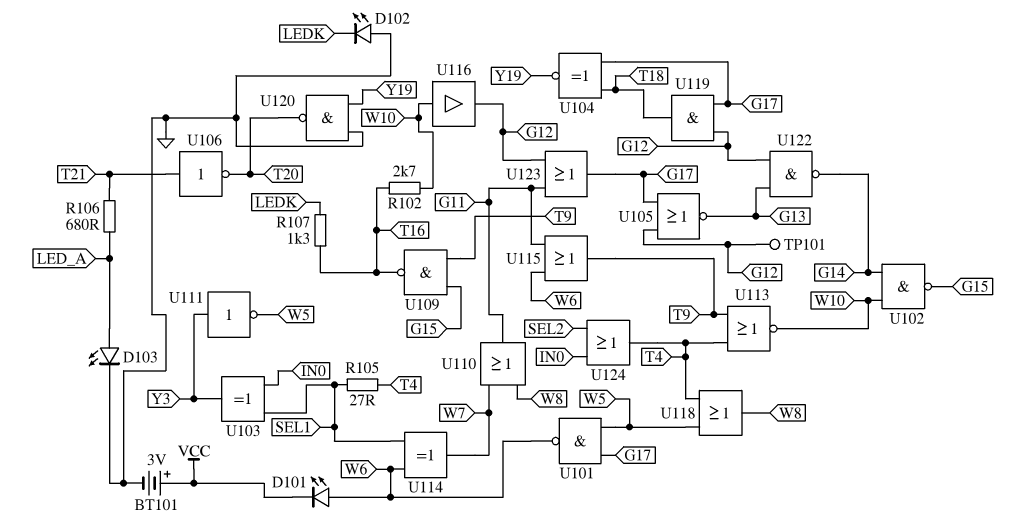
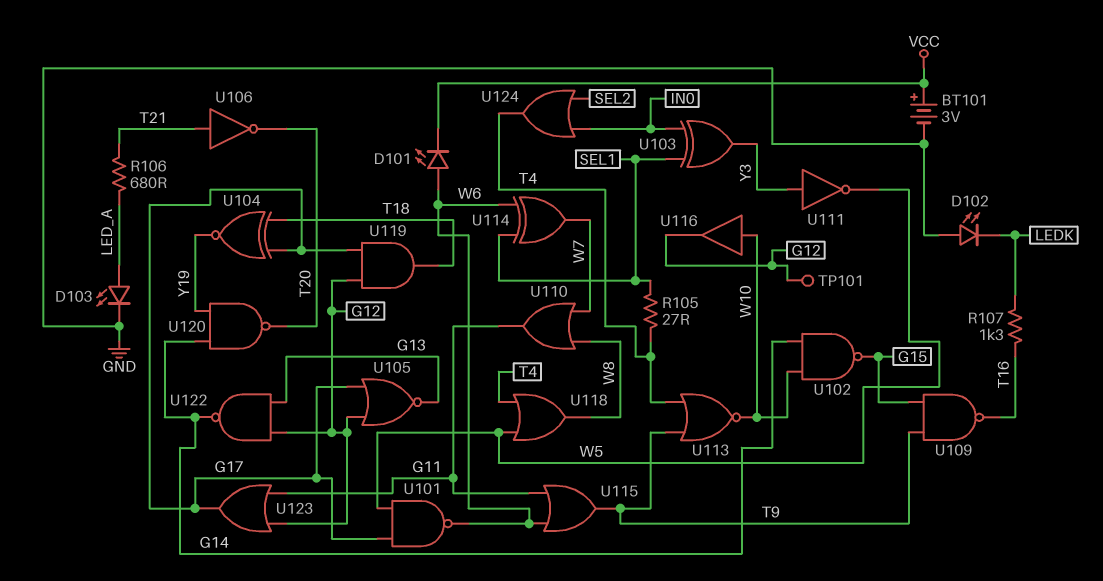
R102: 2.7k (T16, W10) -> none
U120: NAND (in GND, in Y19, out T20) -> NAND (in G14, in Y19, out T20)

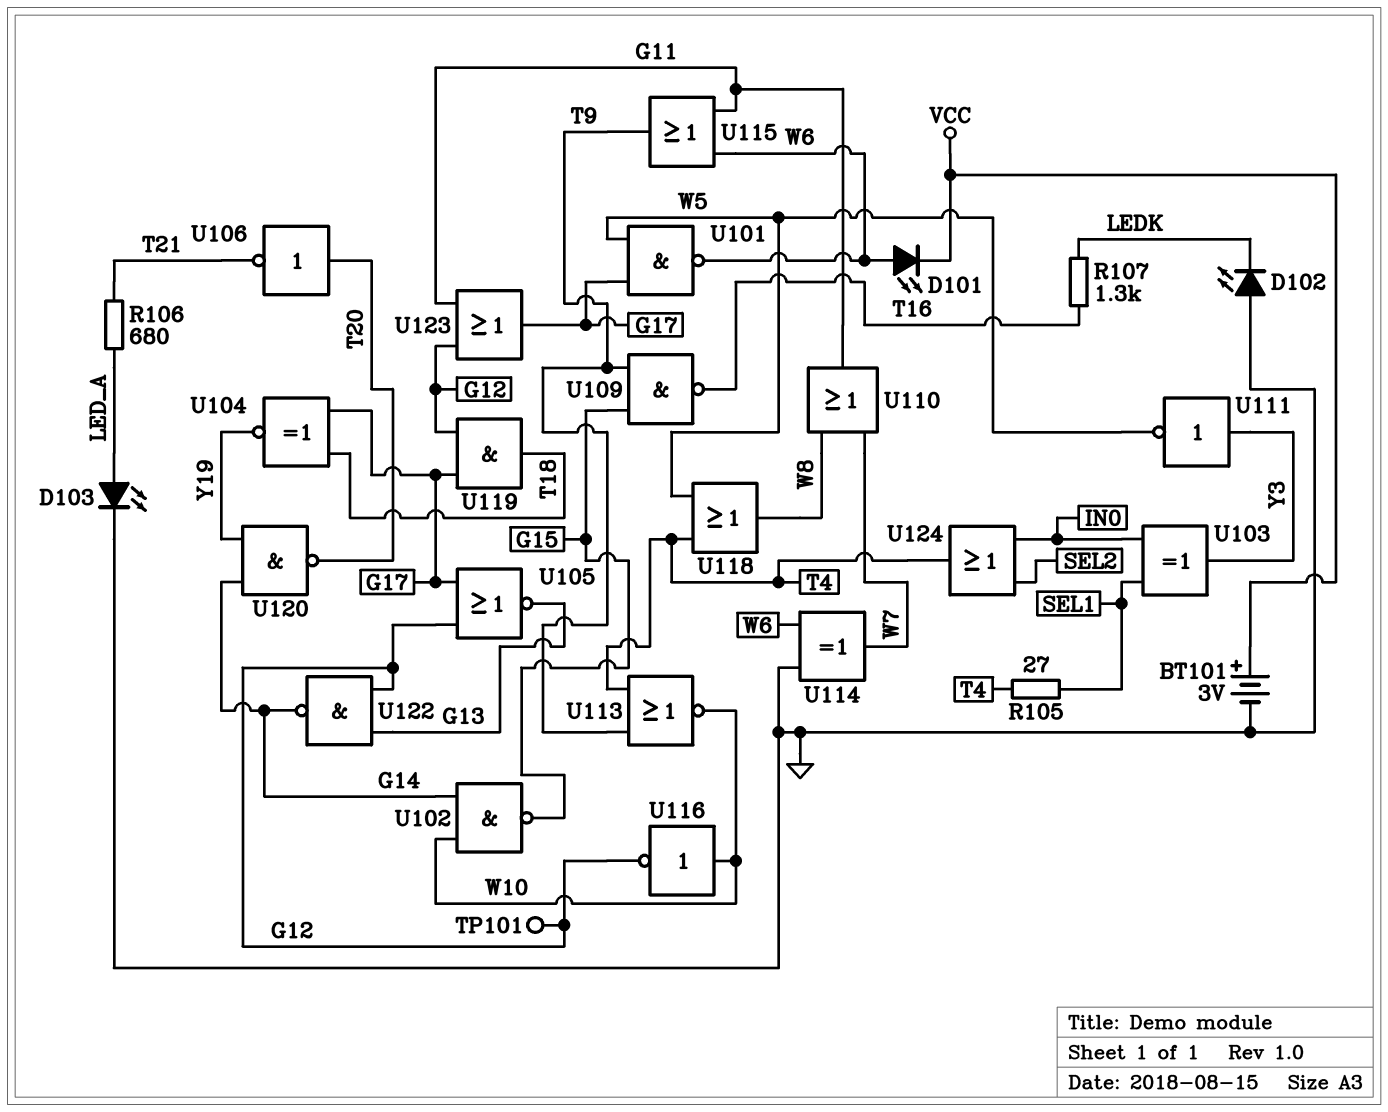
U106: NOT (in T21, out T20) -> NOT (in T20, out T21)
U114: XOR (in SEL1, in W6, out W7) -> XOR (in GND, in W6, out W7)
U116: buffer (in W10, out G12) -> NOT (in W10, out G12)

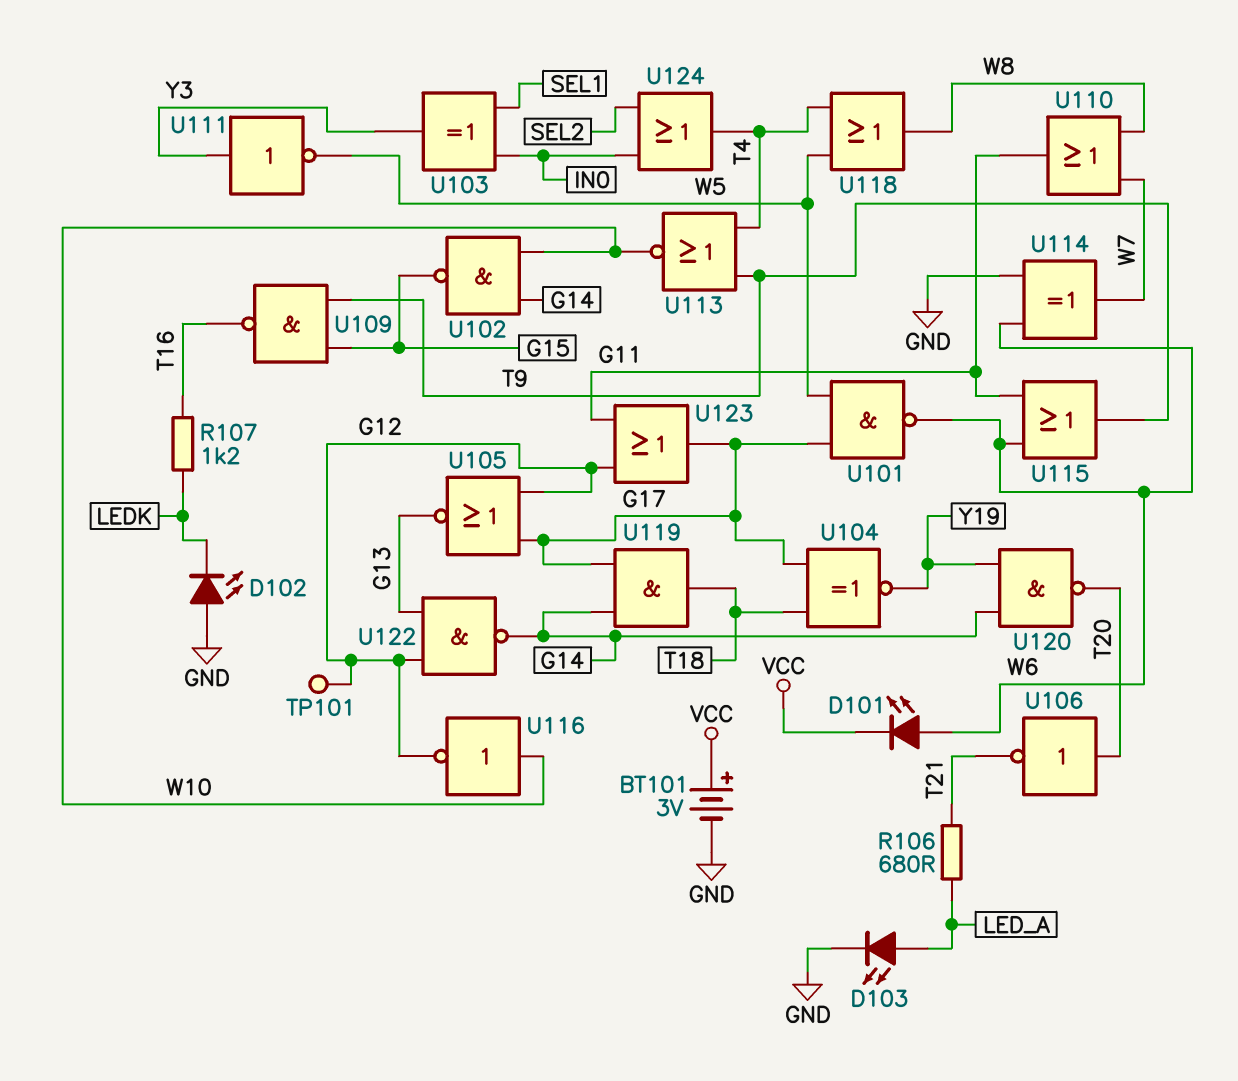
R105: 27 (SEL1, T4) -> none
R107: 1.3k (LEDK, T16) -> 1.2k (LEDK, T16)
U119: AND (in G12, in G17, out T18) -> AND (in G14, in G17, out T18)

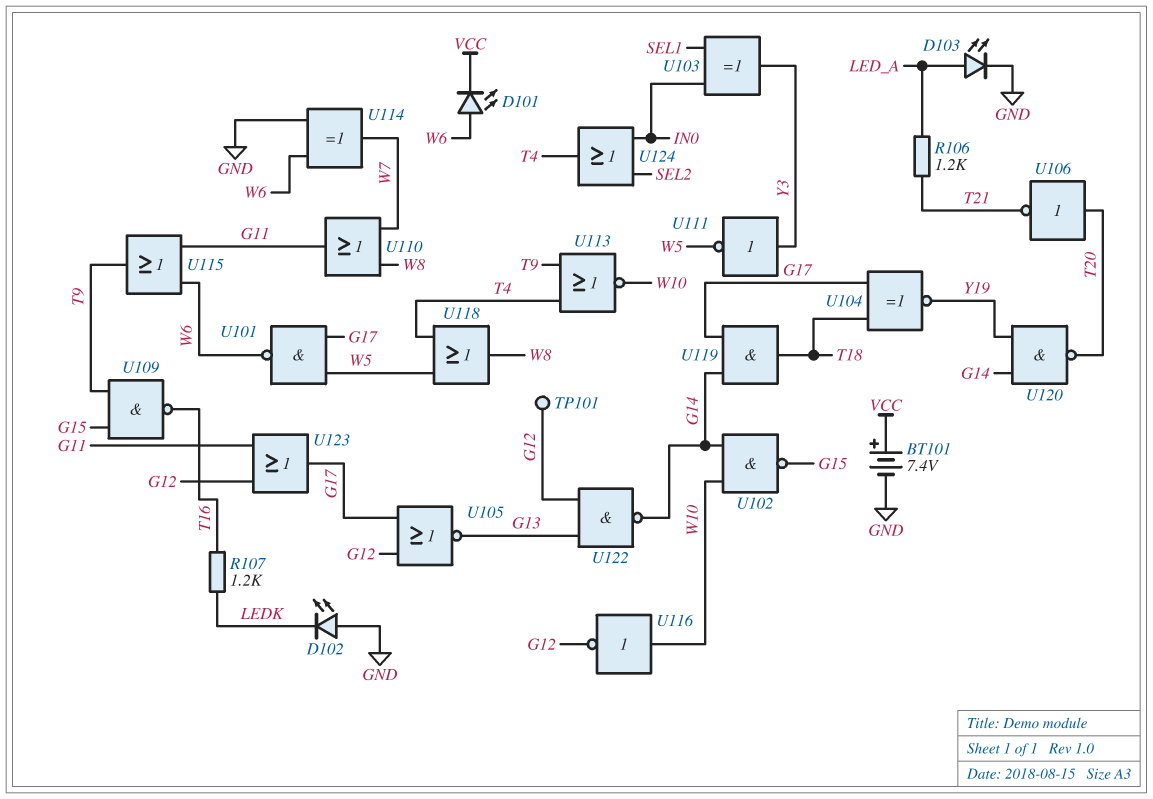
BT101: 3V (plus VCC, minus GND) -> 7.4V (plus VCC, minus GND)
R106: 680 (LED_A, T21) -> 1.2k (LED_A, T21)

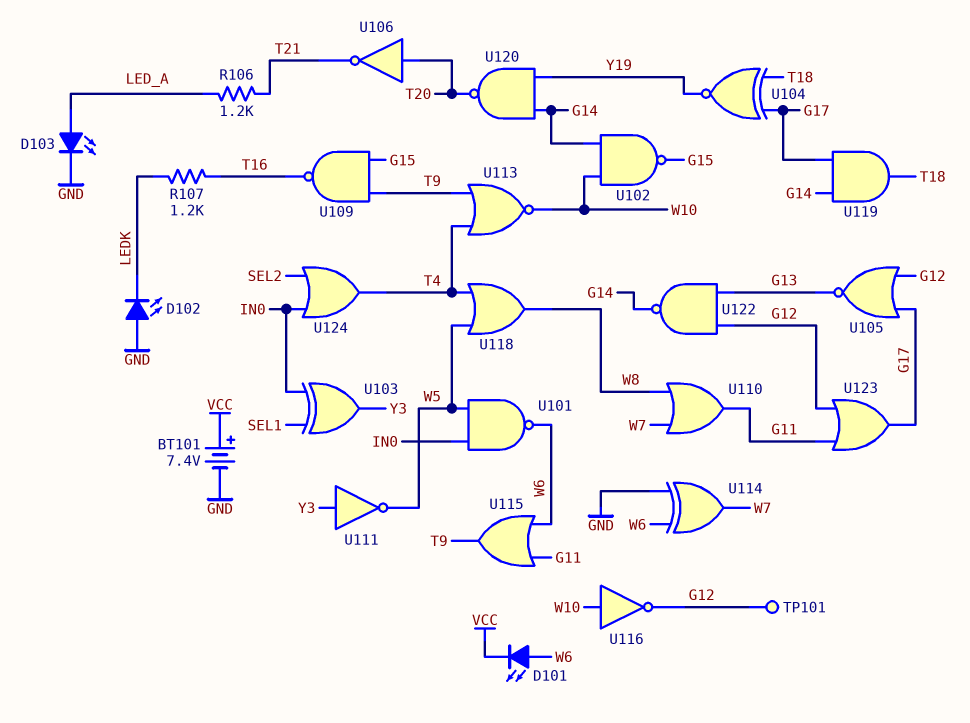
U101: NAND (in G17, in W5, out W6) -> NAND (in IN0, in W5, out W6)

